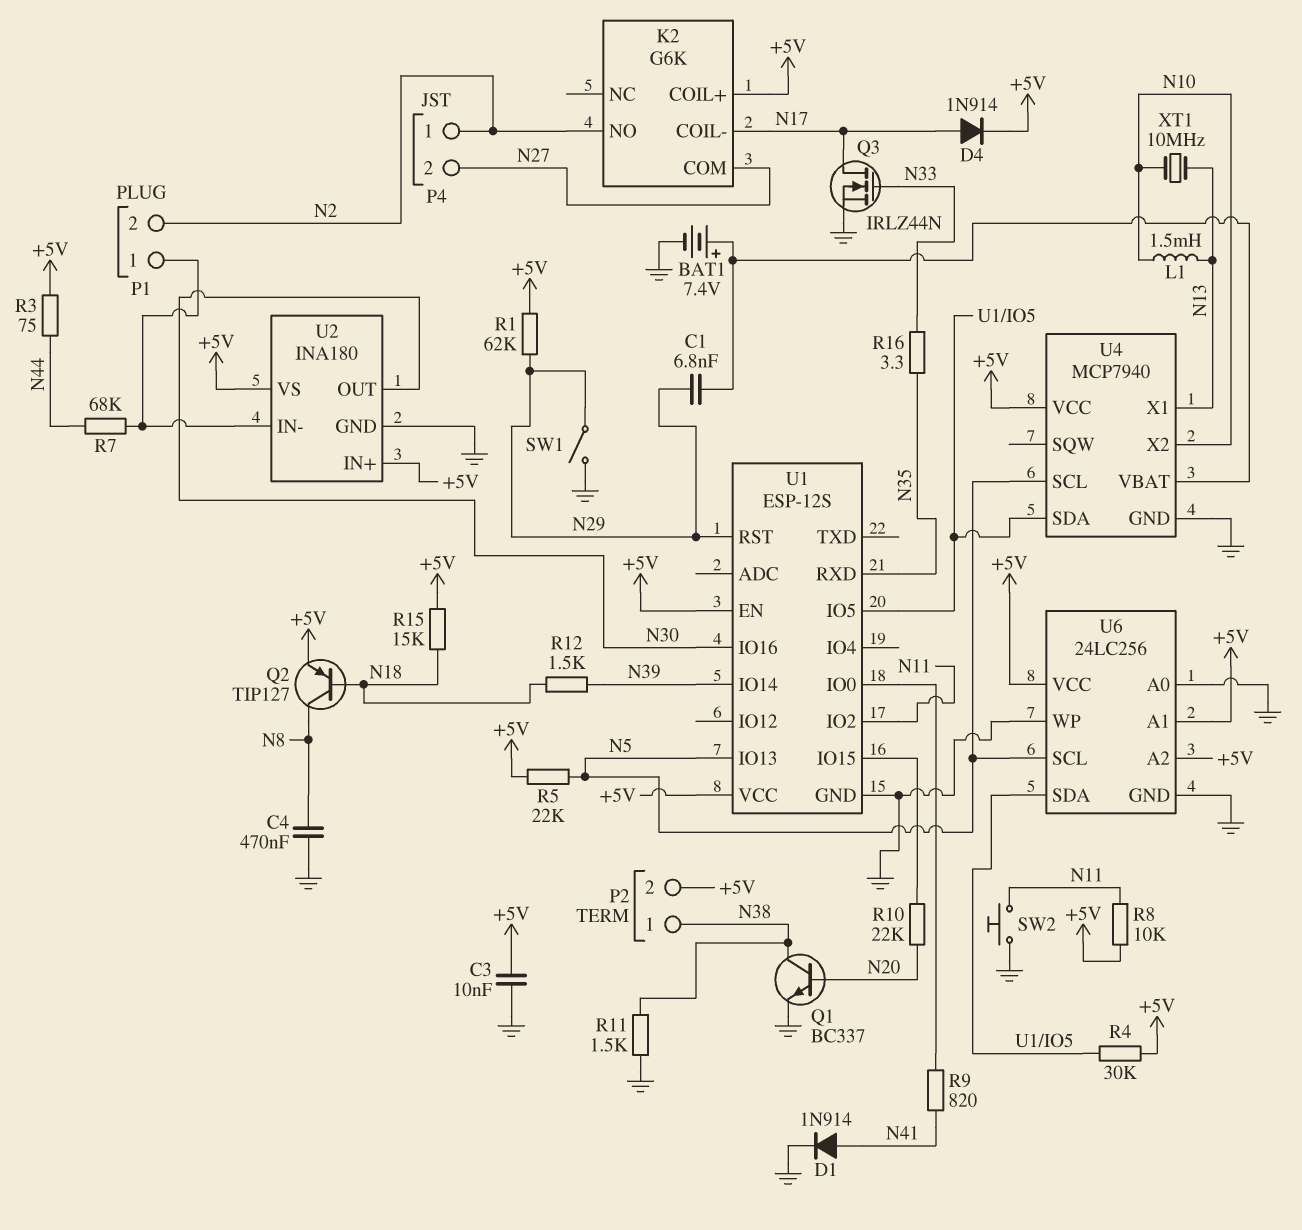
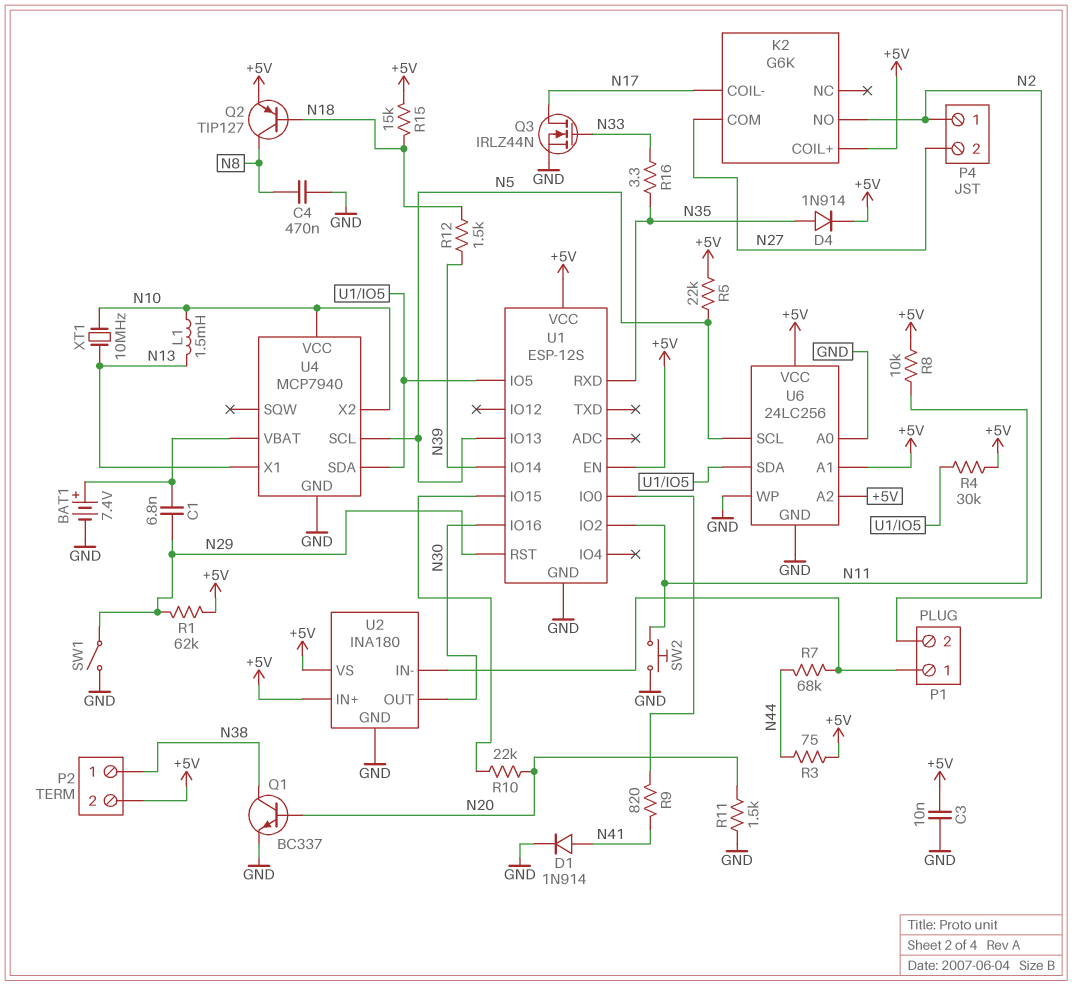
D4: diode 1N914 (A N17, K +5V) -> diode 1N914 (A N35, K +5V)
R11: 1.5k (GND, N38) -> 1.5k (GND, N20)
U4 pin VCC: +5V -> N10

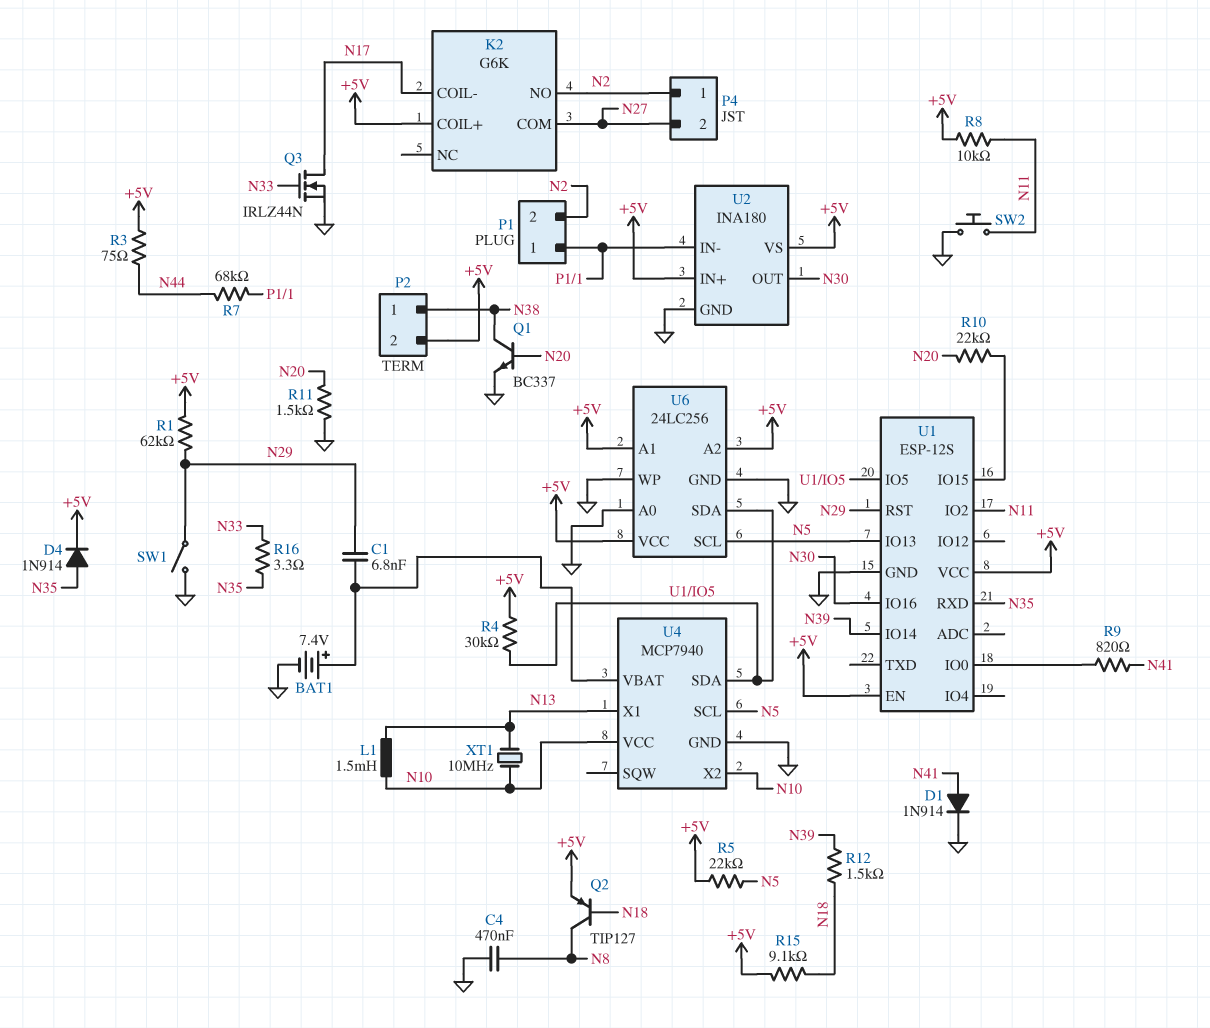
C3: 10nF (+5V, GND) -> none
R15: 15k (+5V, N18) -> 9.1k (+5V, N18)

